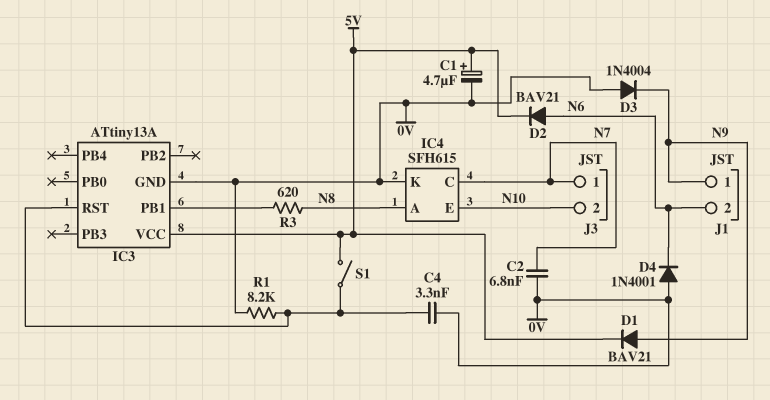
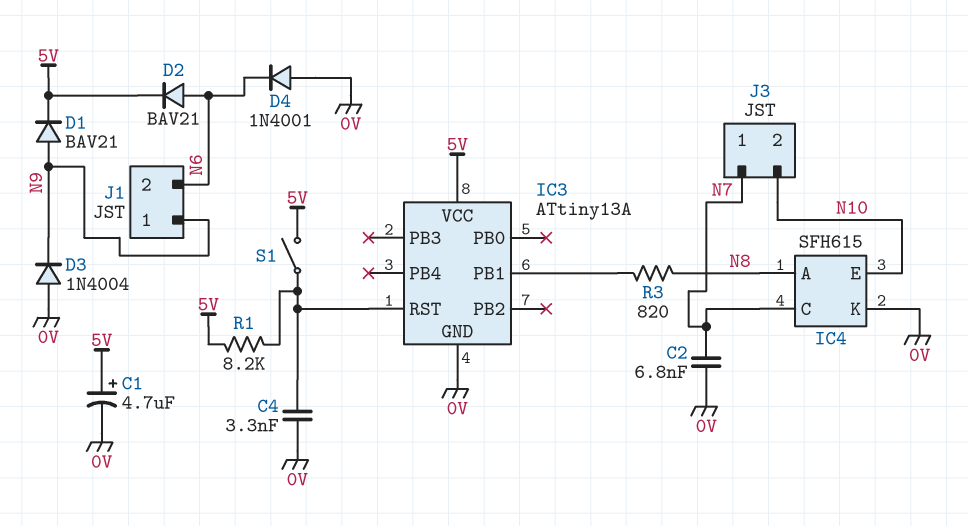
R1: 8.2k (0V, IC3/RST) -> 8.2k (5V, IC3/RST)
R3: 620 (IC3/PB1, N8) -> 820 (IC3/PB1, N8)

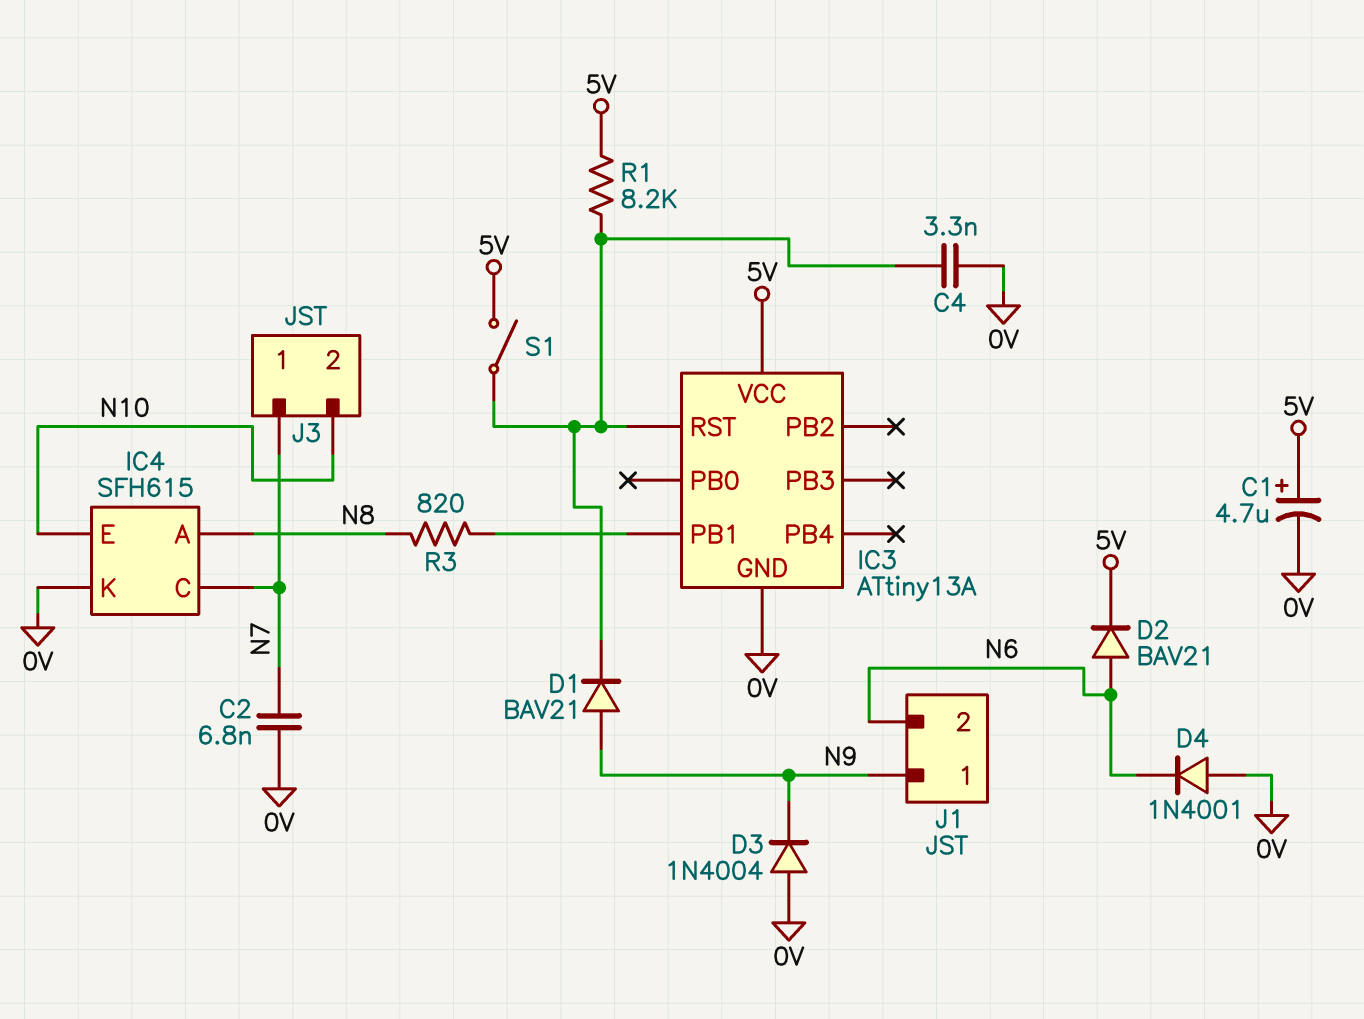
D1: diode BAV21 (A N9, K 5V) -> diode BAV21 (A N9, K IC3/RST)

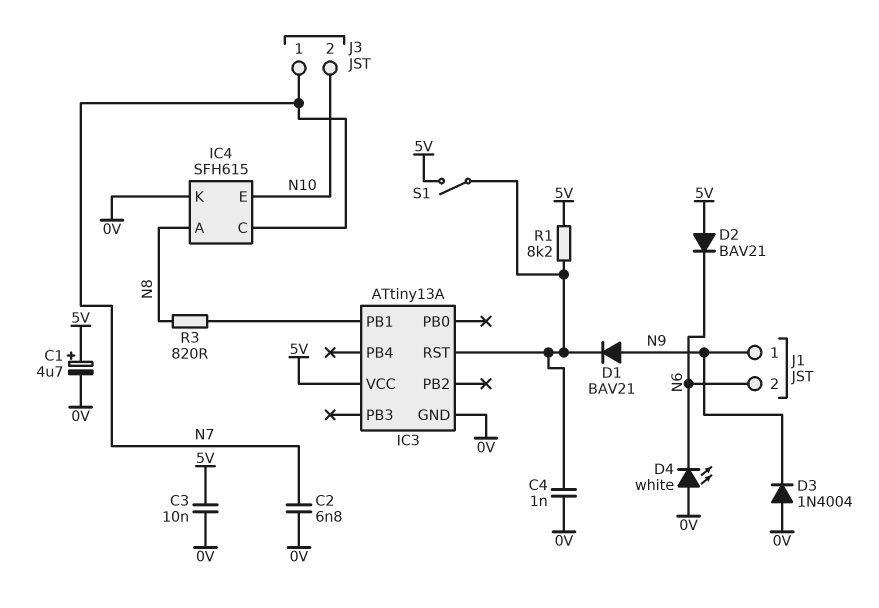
C3: none -> 10nF (0V, 5V)
C4: 3.3nF (0V, IC3/RST) -> 1nF (0V, IC3/RST)
D2: diode BAV21 (A N6, K 5V) -> diode BAV21 (A 5V, K N6)
D4: diode 1N4001 (A 0V, K N6) -> LED white (A 0V, K N6)

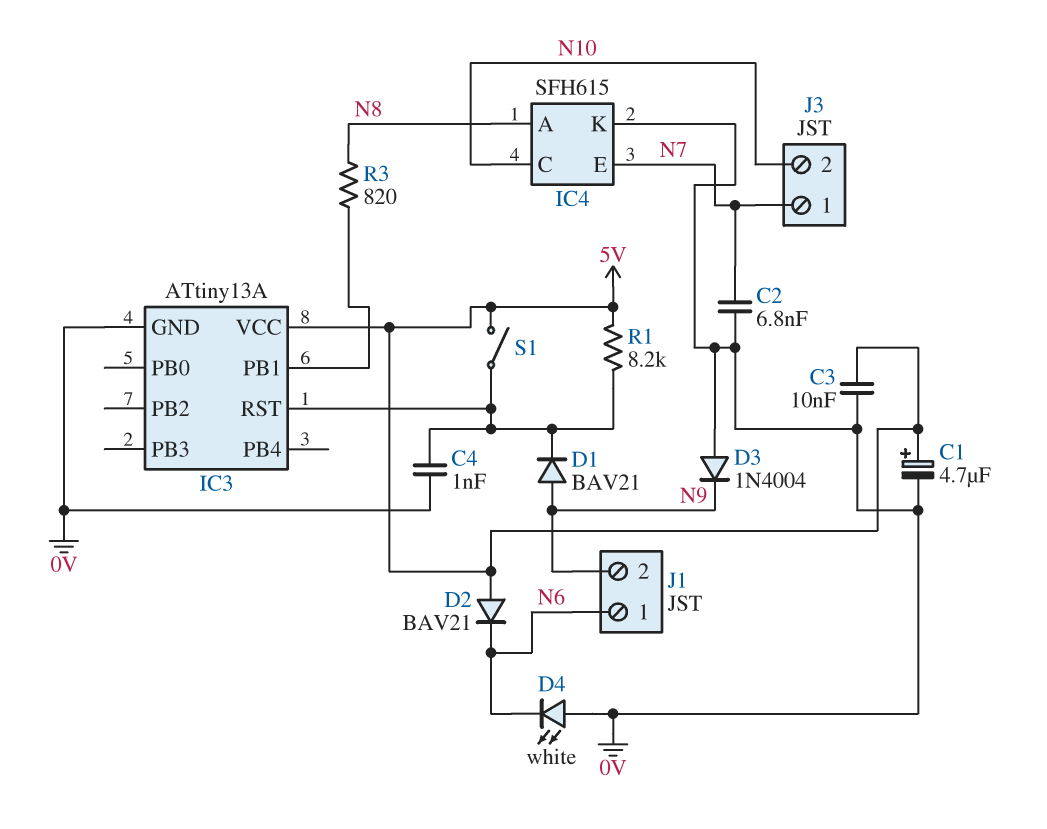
IC4 pin C: N7 -> N10
IC4 pin E: N10 -> N7
J1 pin 1: N9 -> N6
J1 pin 2: N6 -> N9

